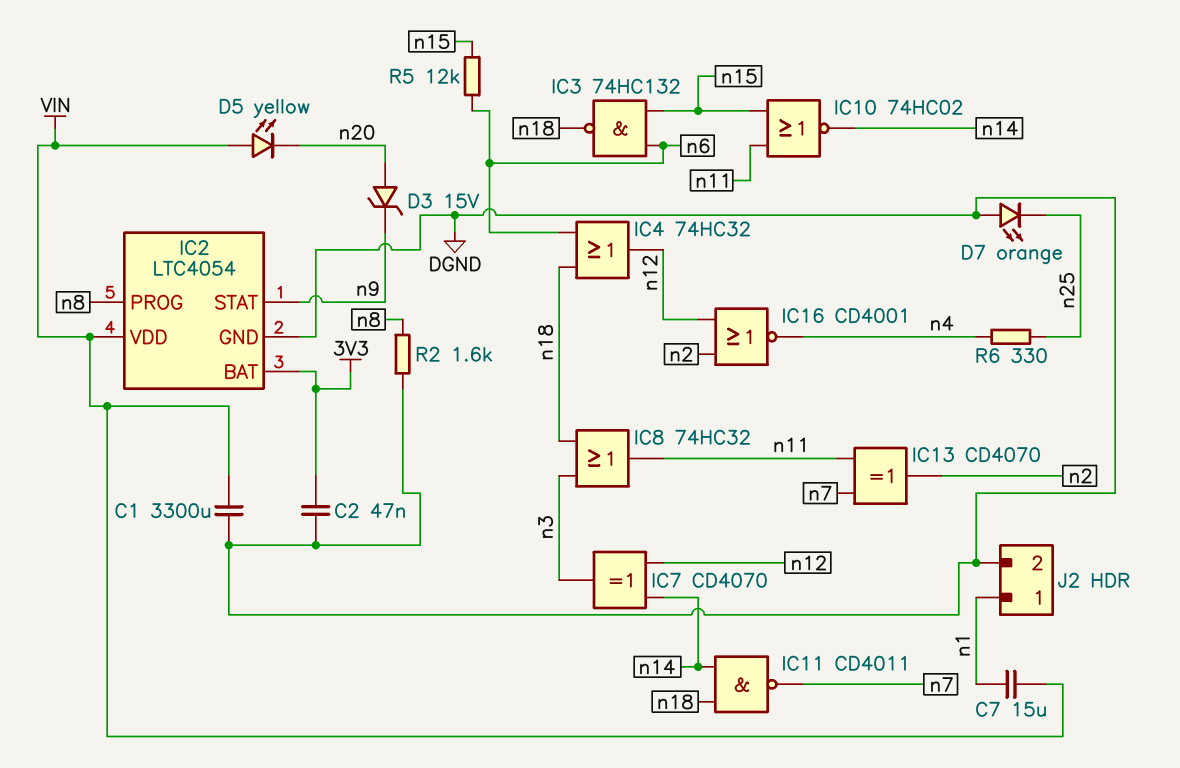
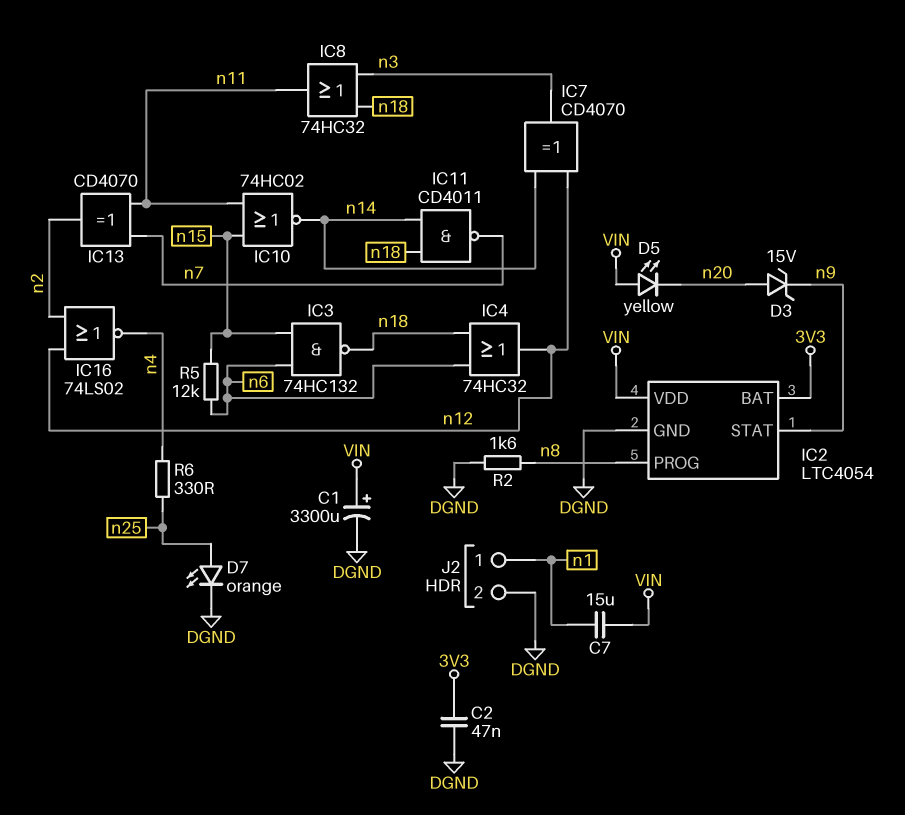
C1: 3300uF (DGND, VIN) -> 3300uF (plus VIN, minus DGND)
D7: LED orange (A DGND, K n25) -> LED orange (A n25, K DGND)
IC16: NOR CD4001 (in n2, in n12, out n4) -> NOR 74LS02 (in n2, in n12, out n4)

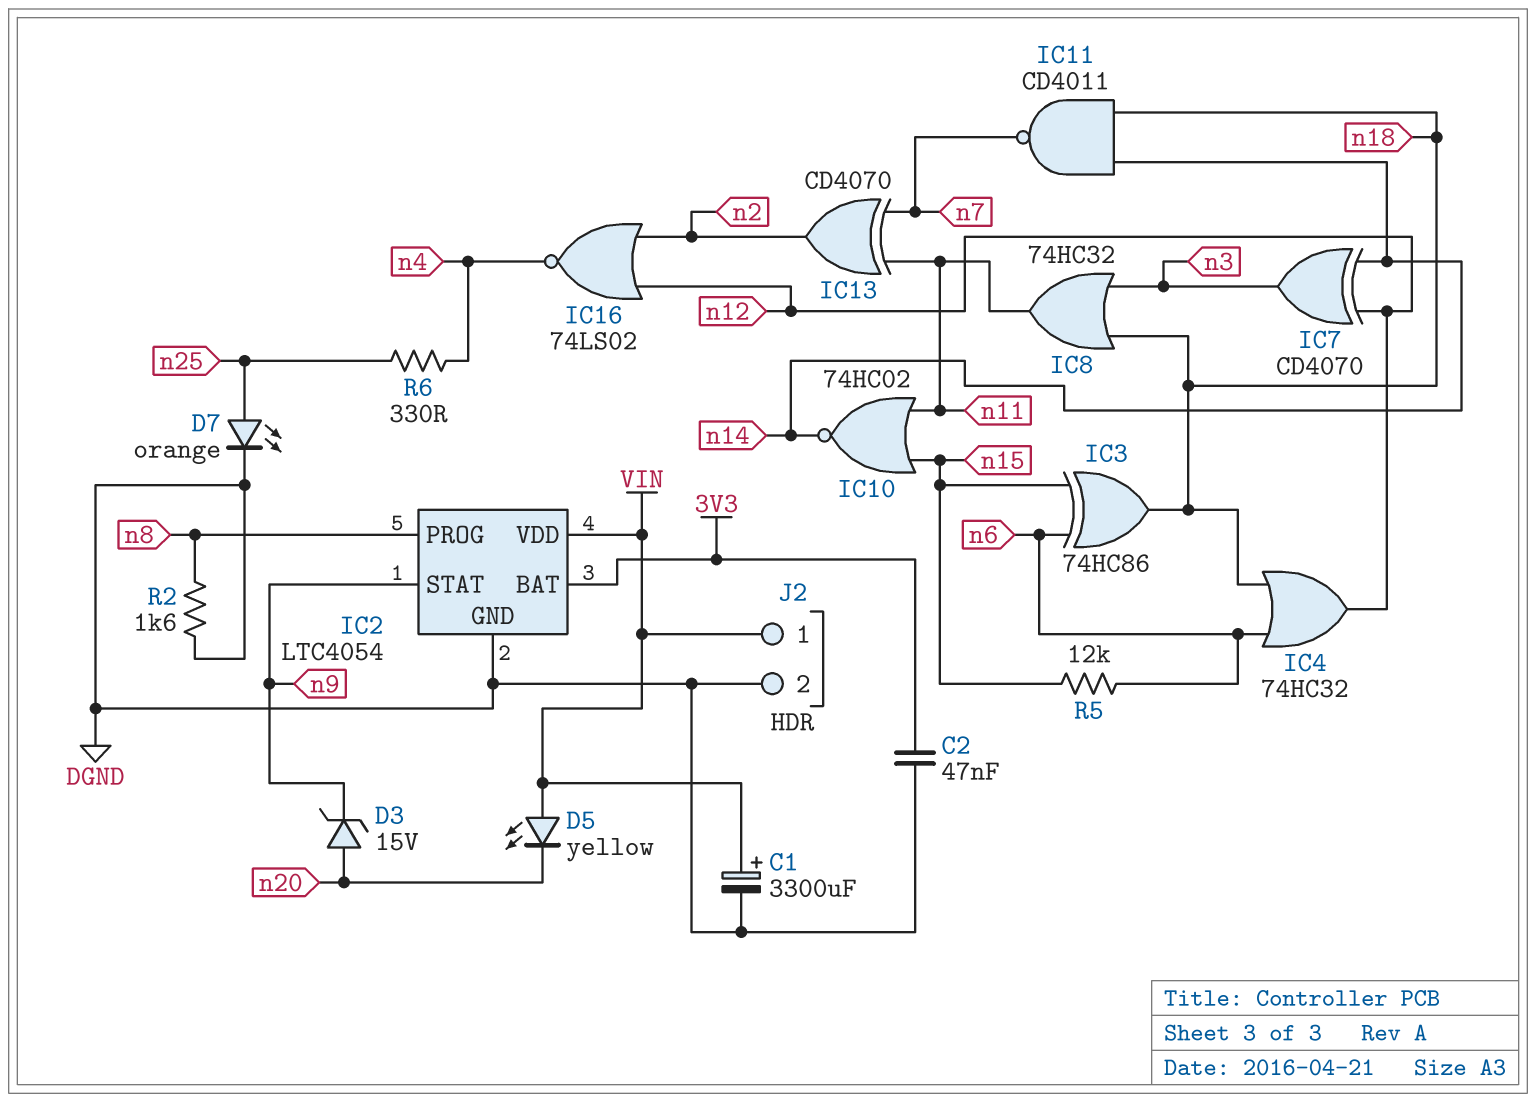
C7: 15uF (VIN, n1) -> none
IC3: NAND 74HC132 (in n6, in n15, out n18) -> XOR 74HC86 (in n6, in n15, out n18)
J2 pin 1: n1 -> VIN

